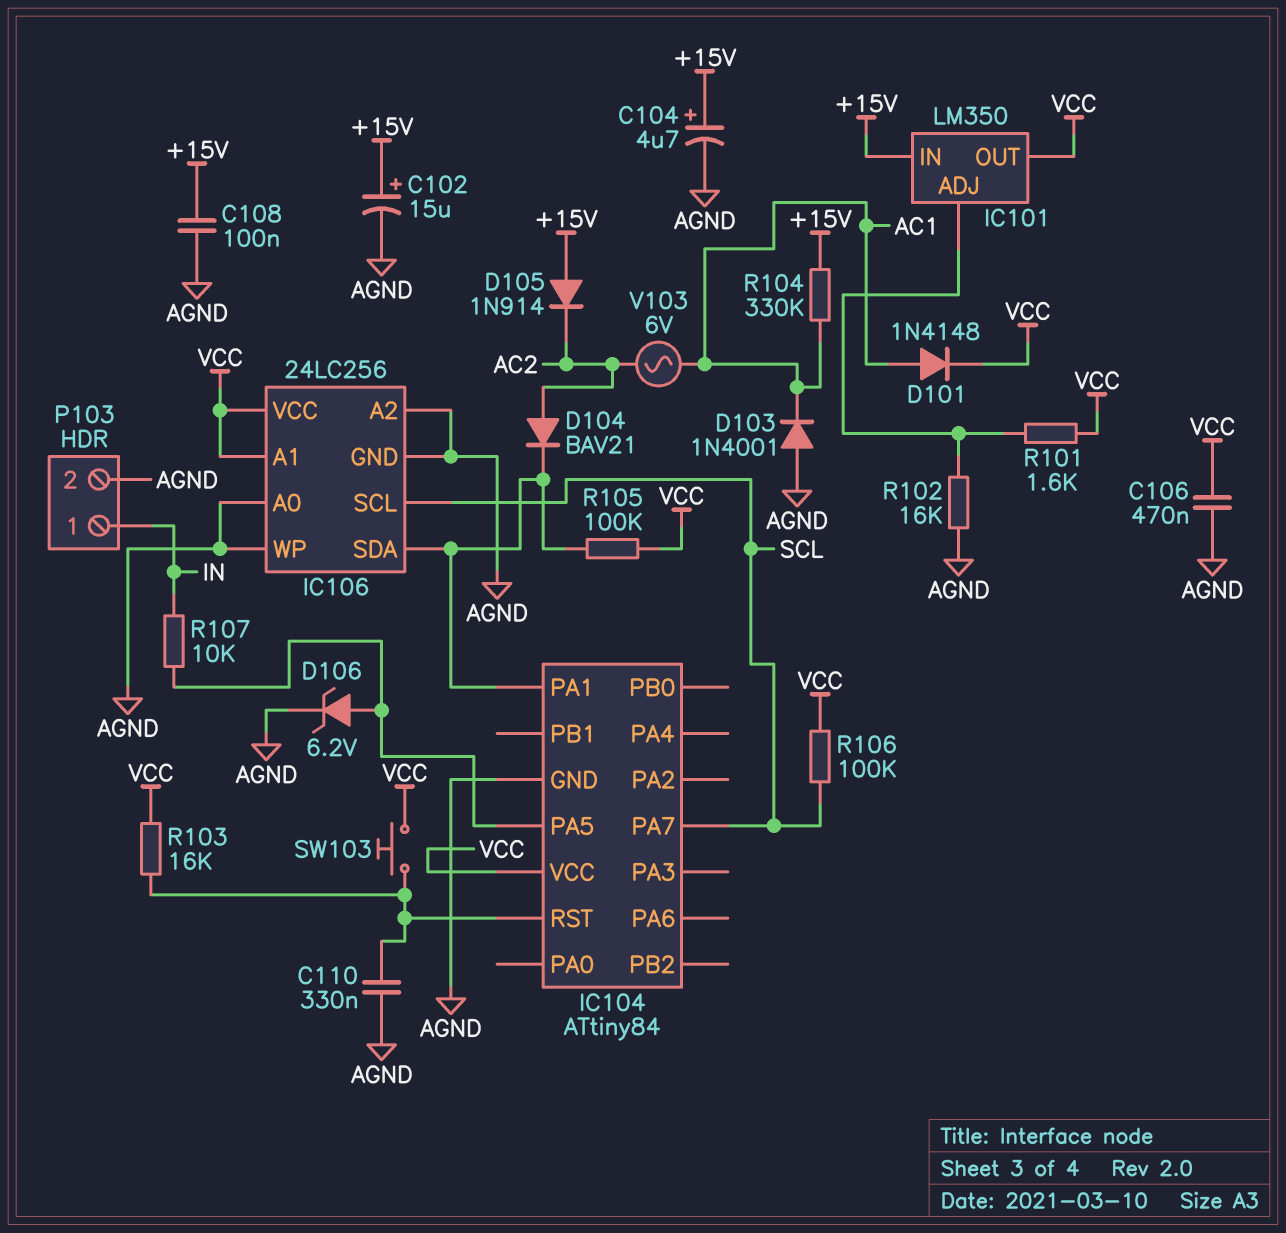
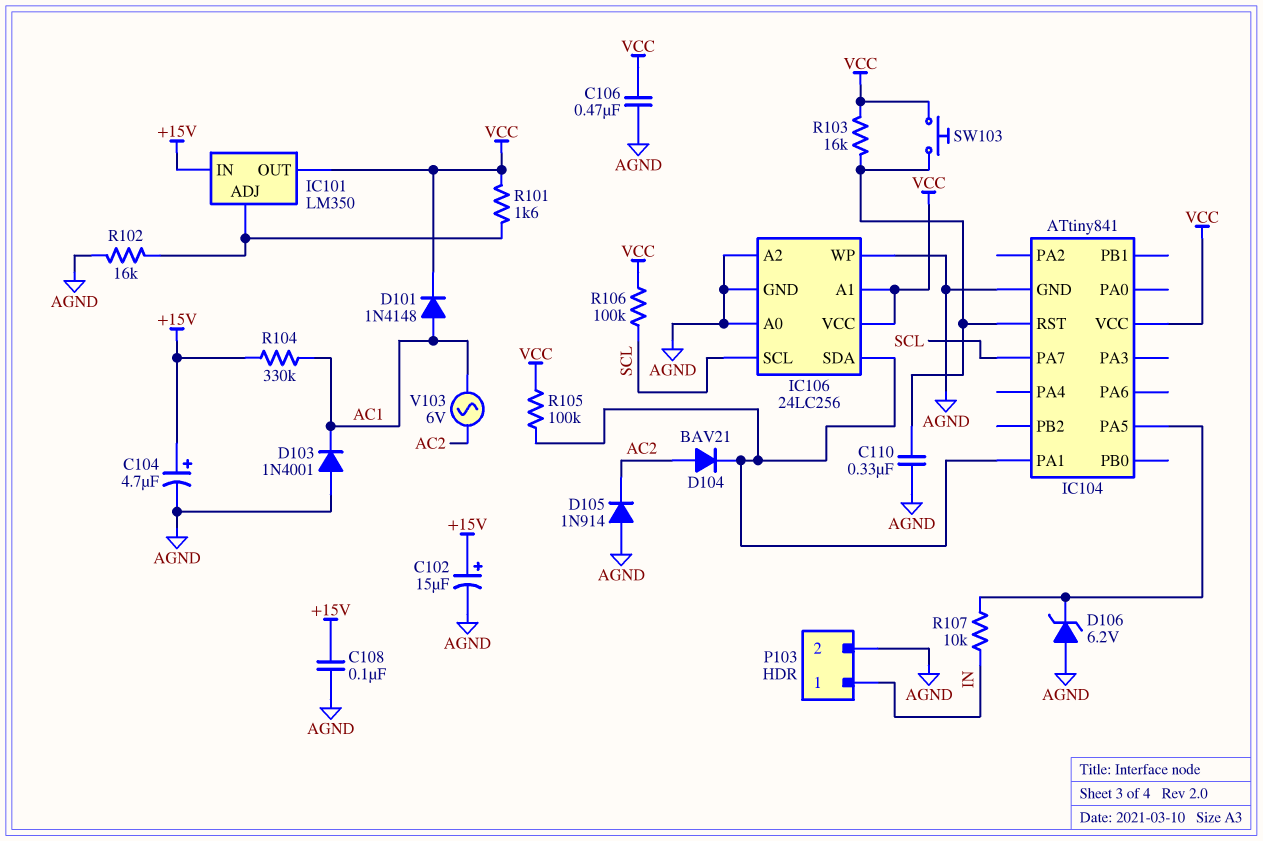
D105: diode 1N914 (A +15V, K AC2) -> diode 1N914 (A AGND, K AC2)
D106: zener 6.2V (A IC104/PA5, K AGND) -> zener 6.2V (A AGND, K IC104/PA5)
IC104: ATtiny84 -> ATtiny841

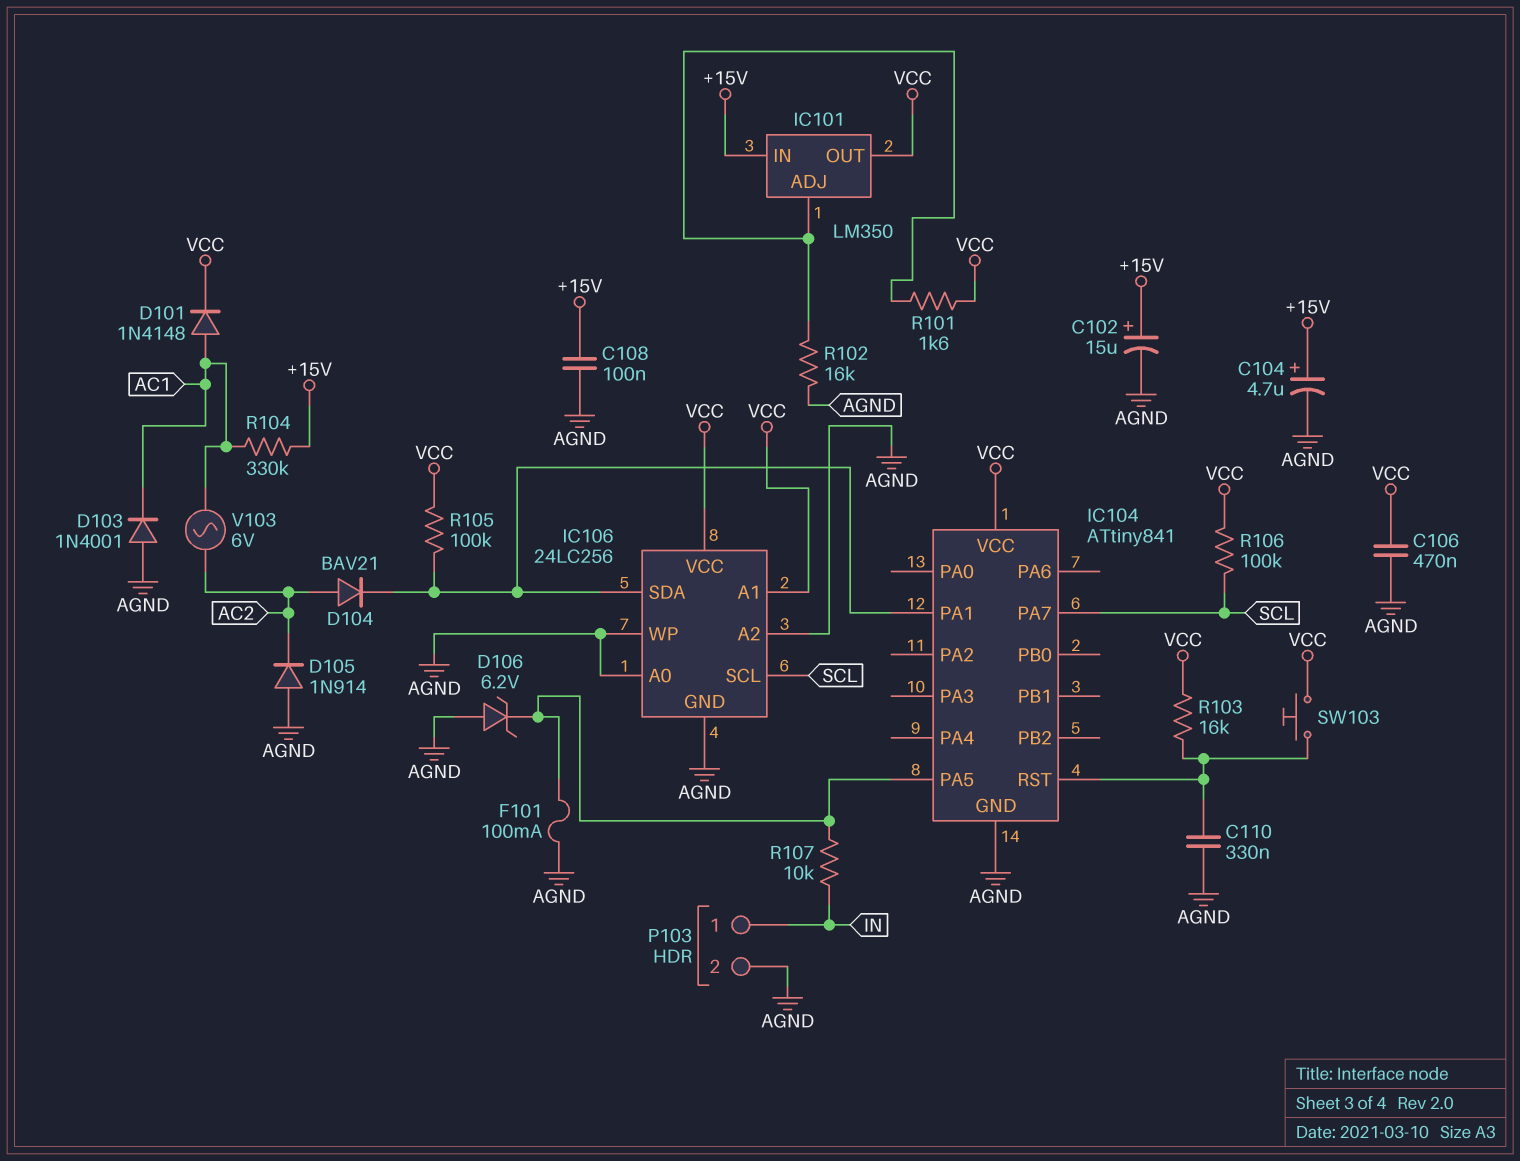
F101: none -> 100mA (AGND, IC104/PA5)

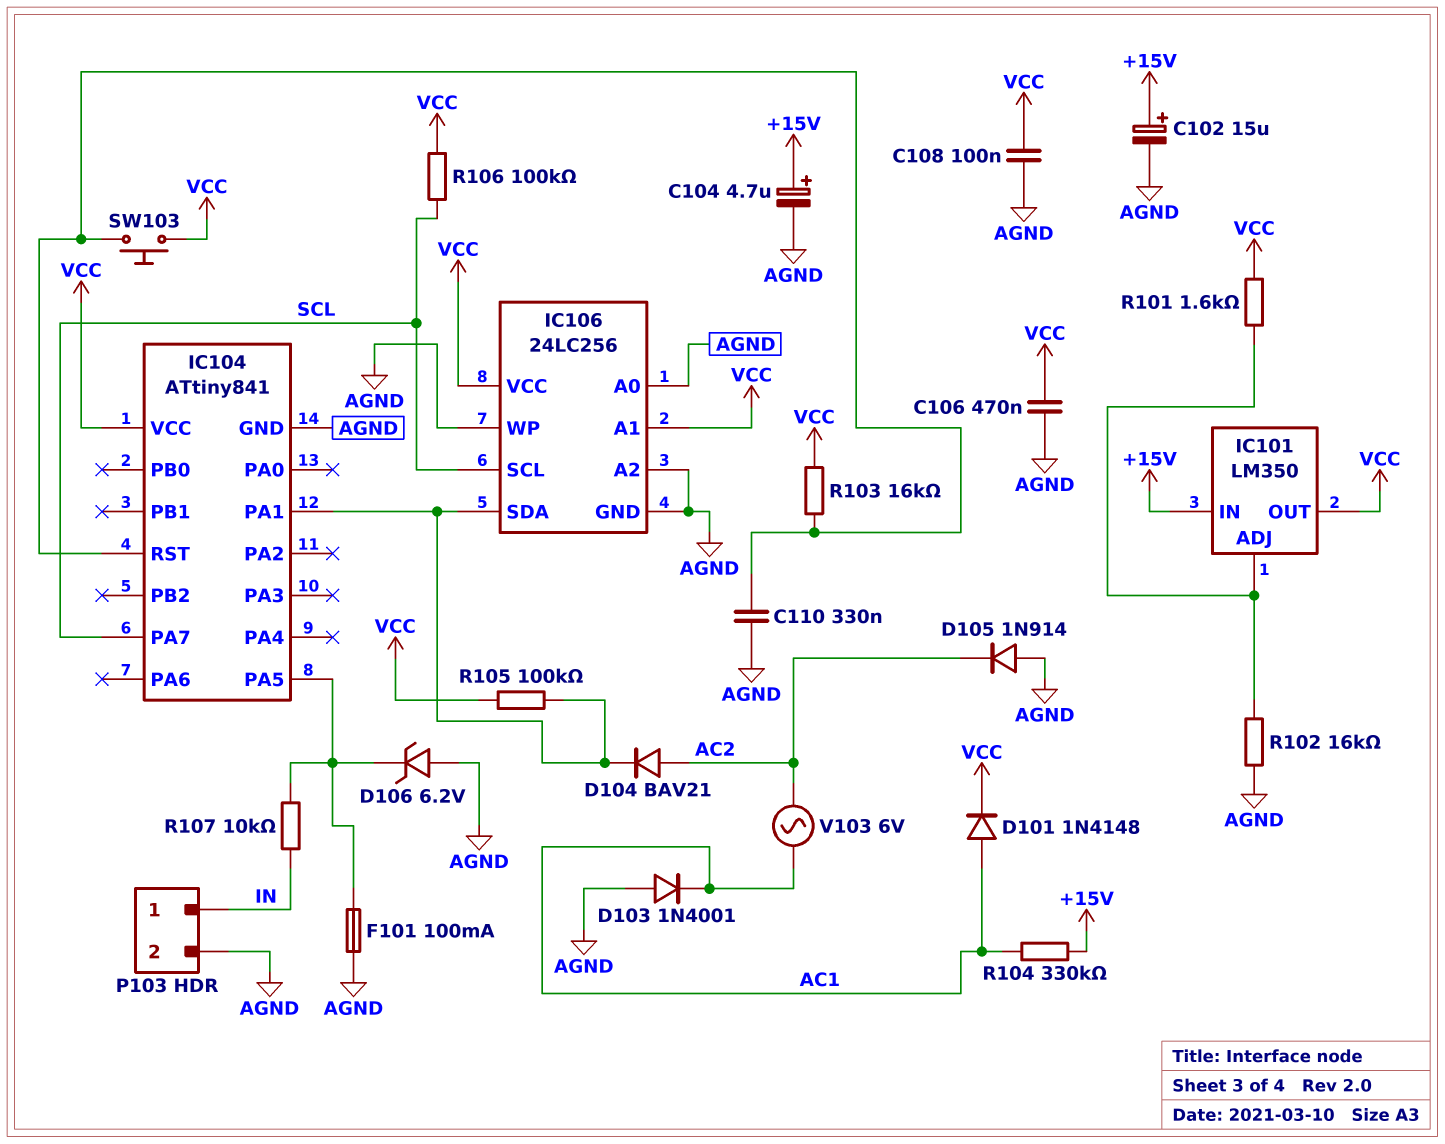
C108: 100nF (+15V, AGND) -> 100nF (AGND, VCC)

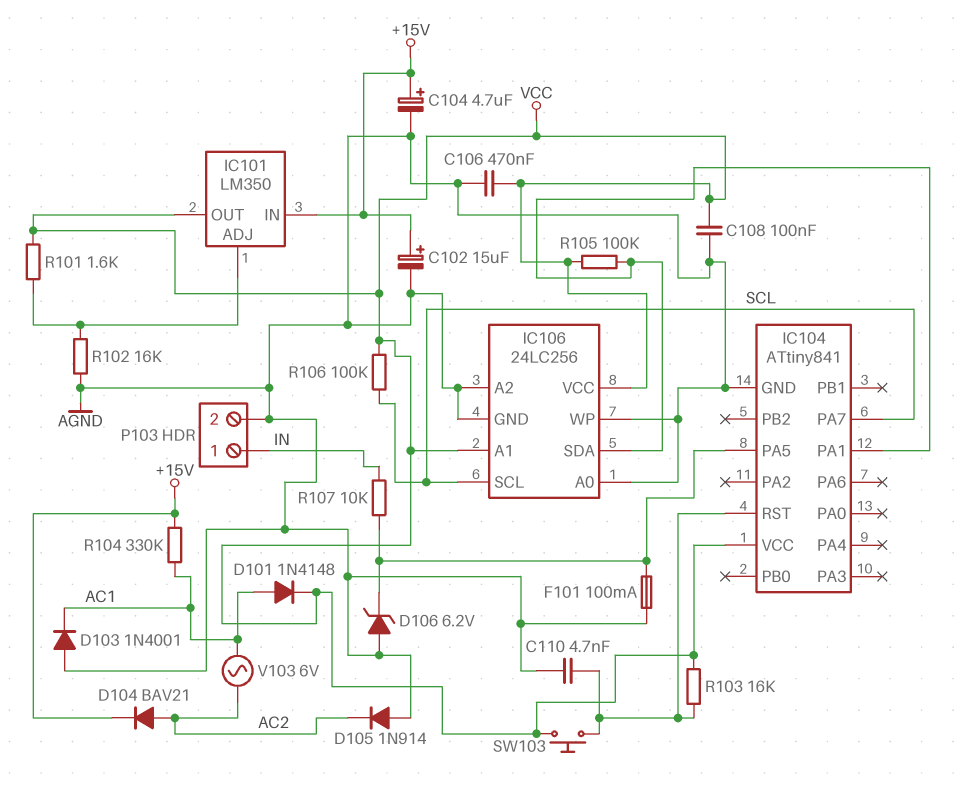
C110: 330nF (AGND, IC104/RST) -> 4.7nF (AGND, IC104/RST)
D104: diode BAV21 (A AC2, K IC104/PA1) -> diode BAV21 (A AC2, K +15V)

